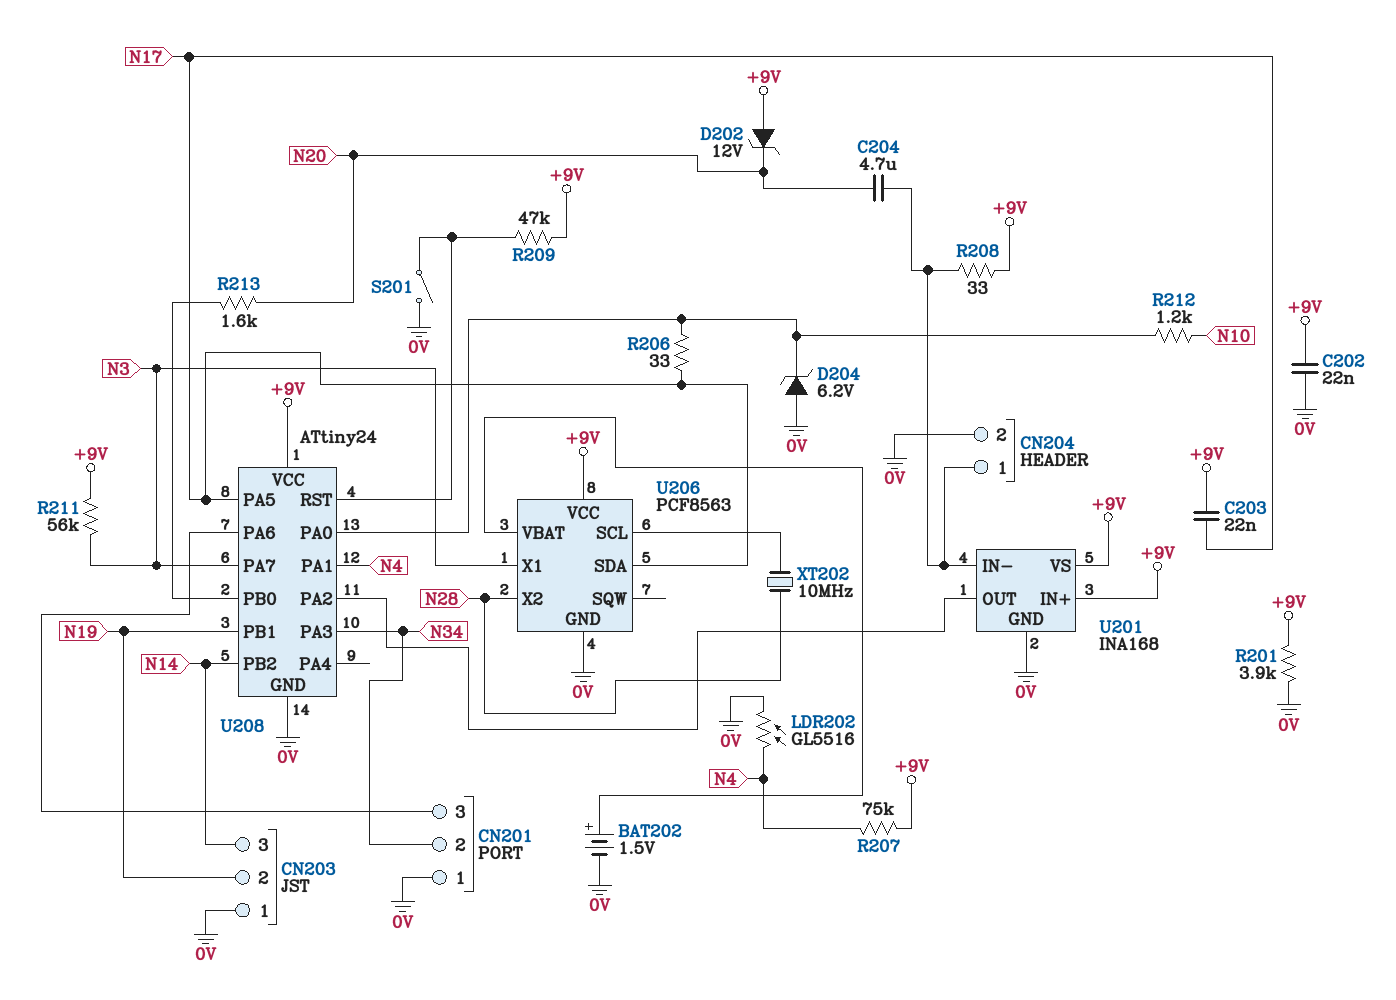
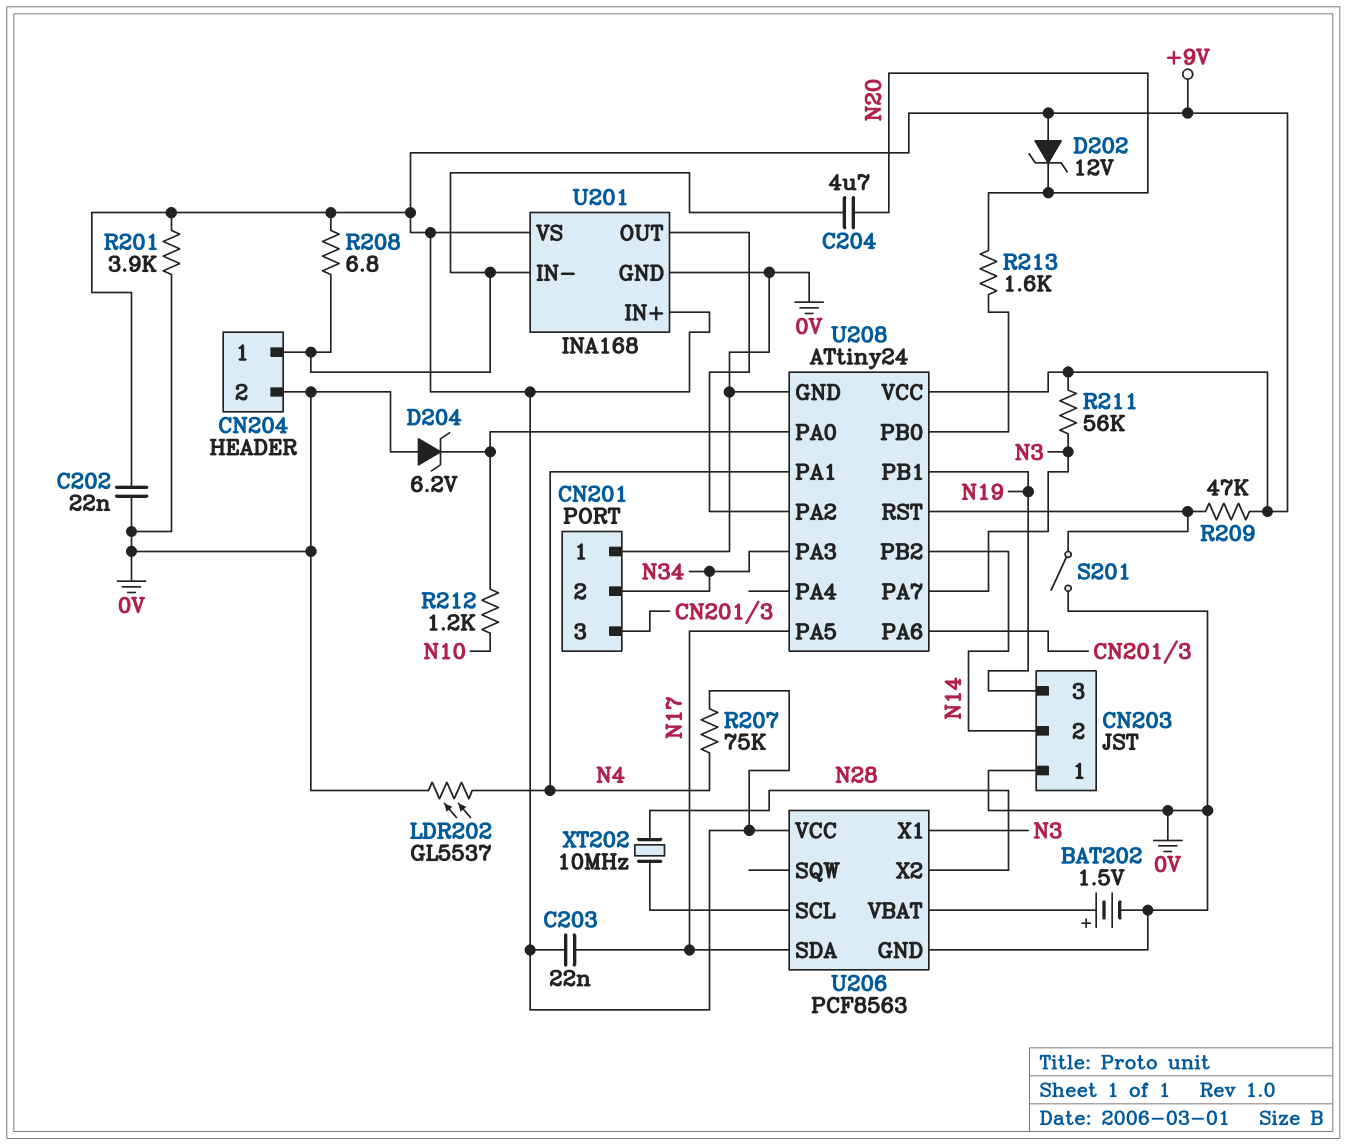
CN203 pin 2: N19 -> N14
CN203 pin 3: N14 -> N19
LDR202: GL5516 (0V, N4) -> GL5537 (0V, N4)
R206: 33 (N17, U208/PA0) -> none
R208: 33 (+9V, CN204/1) -> 6.8 (+9V, CN204/1)

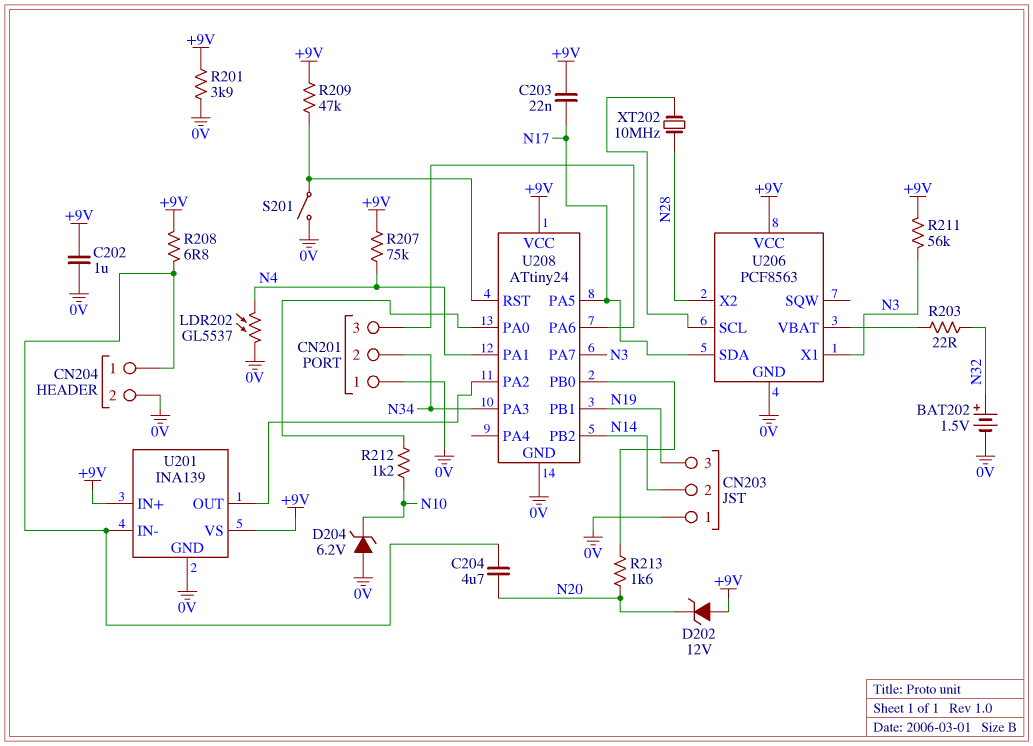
BAT202: 1.5V (plus U206/VBAT, minus 0V) -> 1.5V (plus N32, minus 0V)
C202: 22nF (+9V, 0V) -> 1uF (+9V, 0V)
D204: zener 6.2V (A 0V, K U208/PA0) -> zener 6.2V (A 0V, K N10)
R203: none -> 22 (N32, U206/VBAT)
U201: INA168 -> INA139

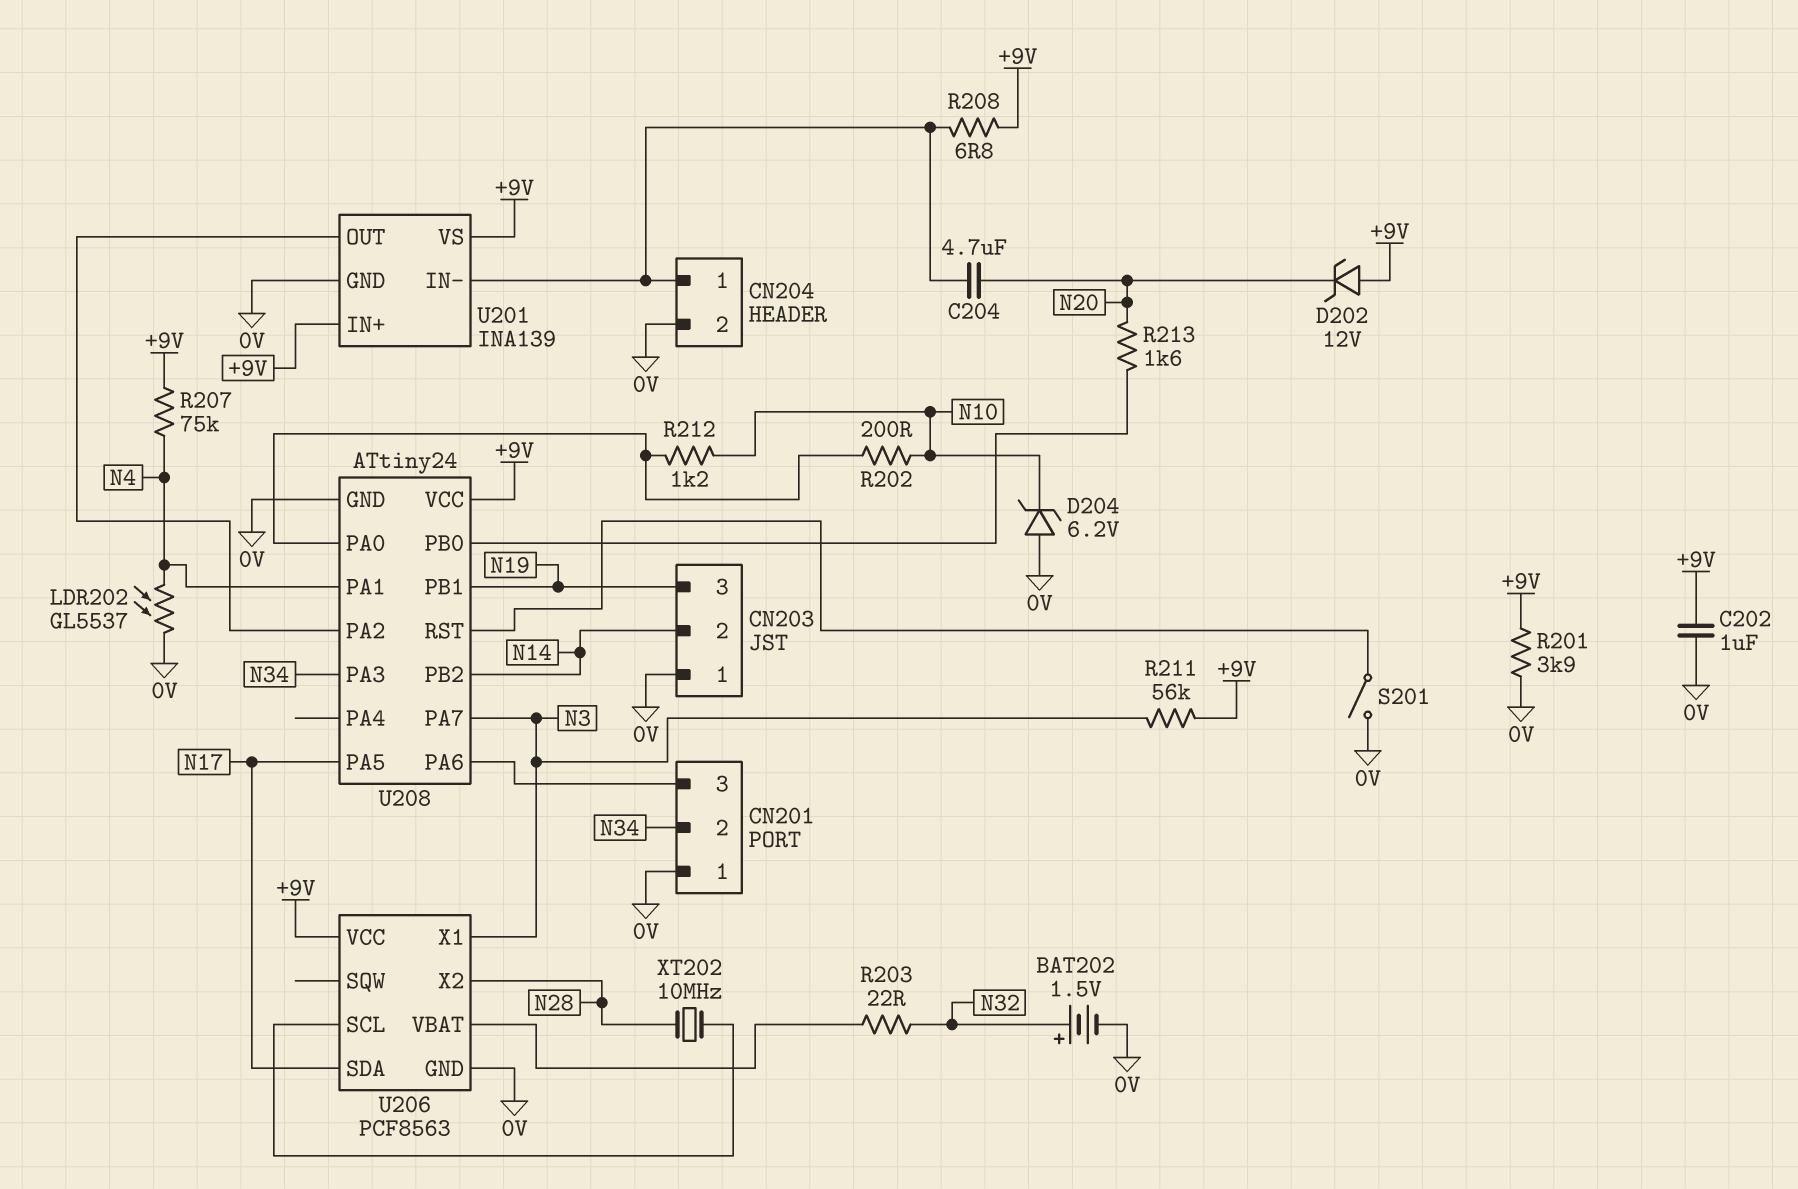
C203: 22nF (+9V, N17) -> none
R202: none -> 200 (N10, U208/PA0)
R209: 47k (+9V, U208/RST) -> none

